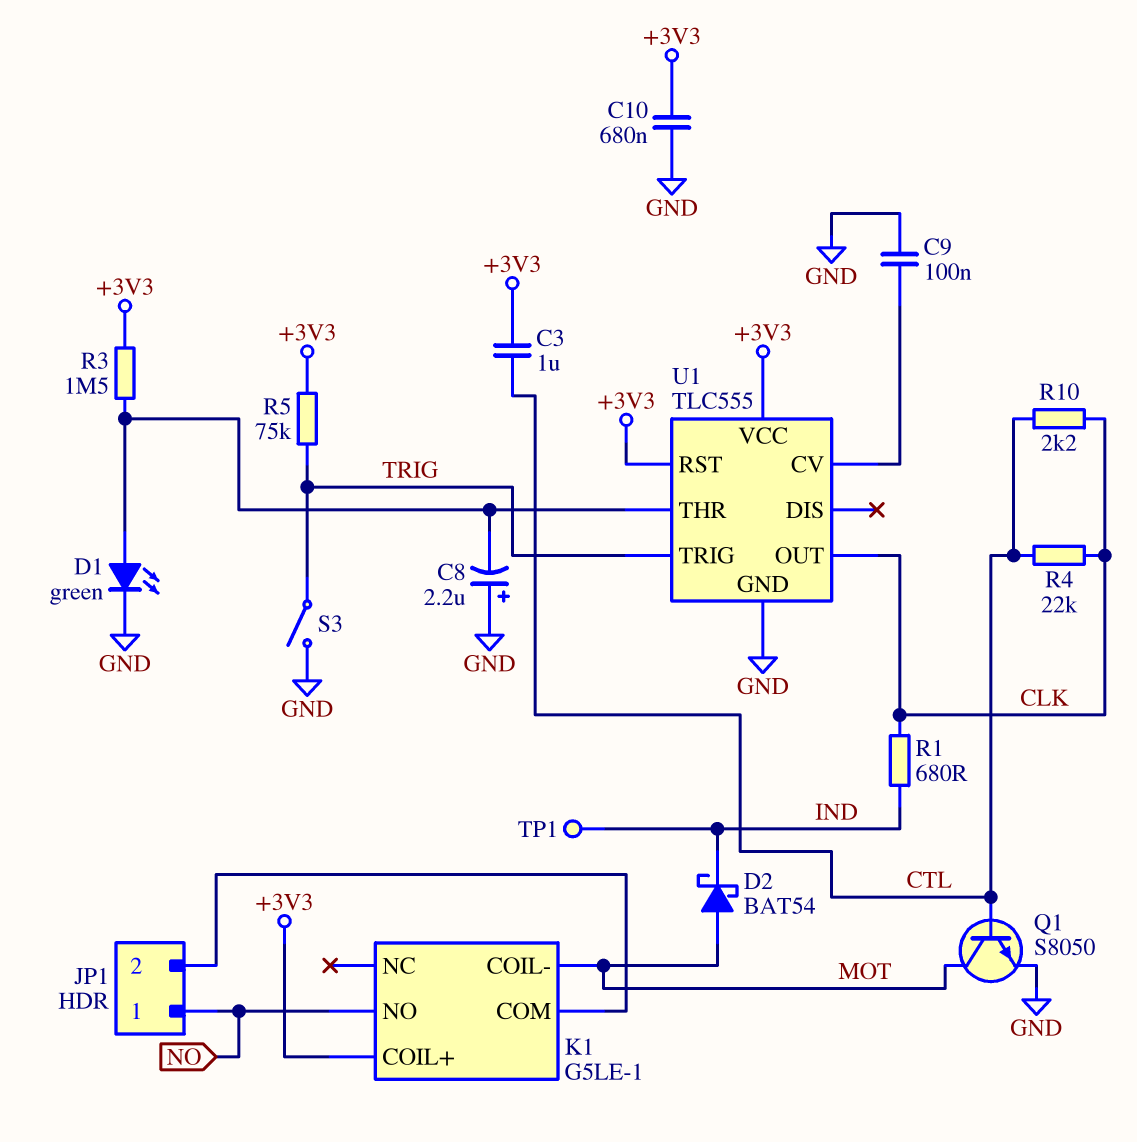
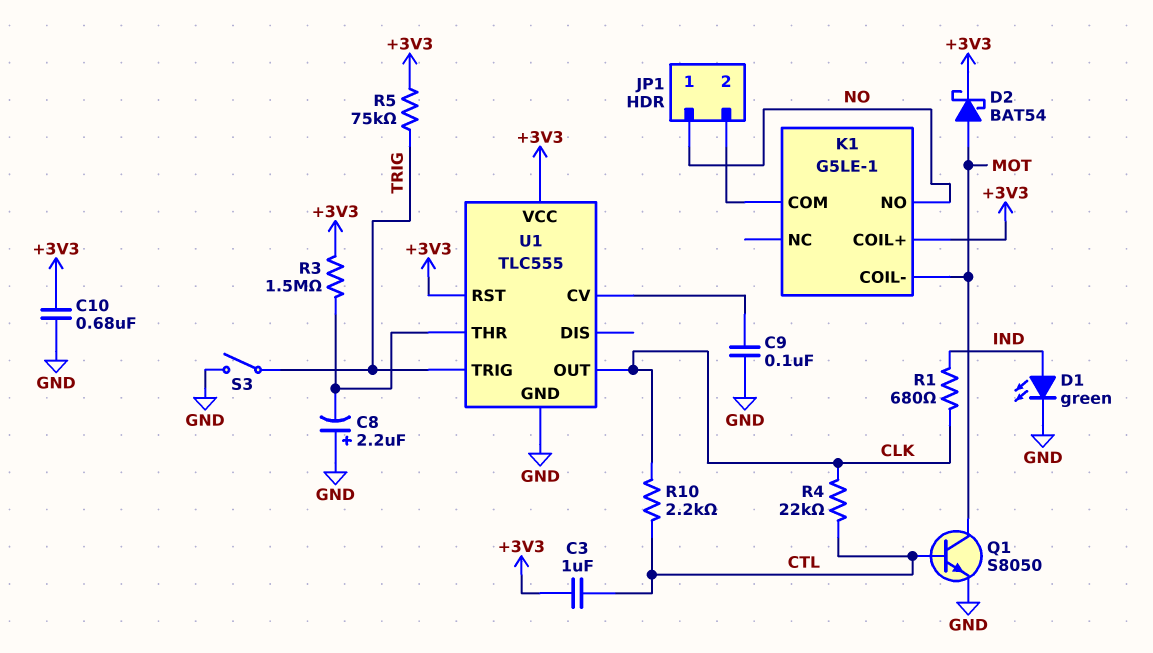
D1: LED green (A U1/THR, K GND) -> LED green (A IND, K GND)
D2: schottky BAT54 (A MOT, K IND) -> schottky BAT54 (A MOT, K +3V3)
TP1: test point (IND) -> none

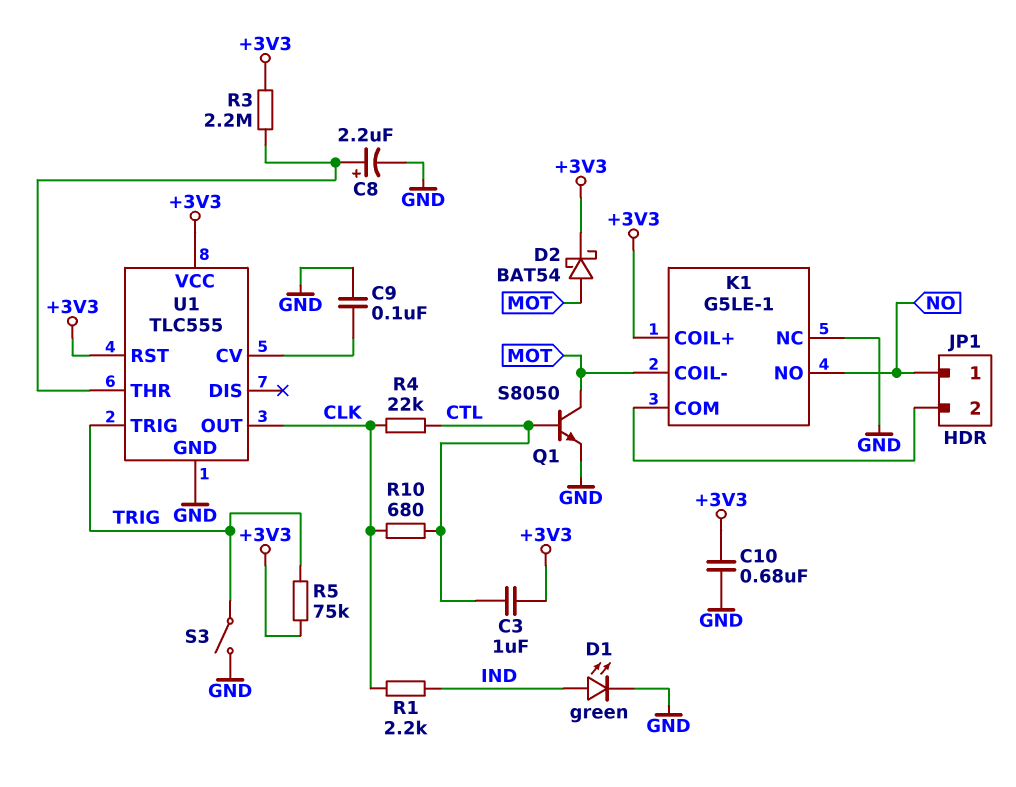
C8: 2.2uF (plus GND, minus U1/THR) -> 2.2uF (plus U1/THR, minus GND)
K1 pin NC: none -> GND
R1: 680 (CLK, IND) -> 2.2k (CLK, IND)
R3: 1.5M (+3V3, U1/THR) -> 2.2M (+3V3, U1/THR)
R10: 2.2k (CLK, CTL) -> 680 (CLK, CTL)

